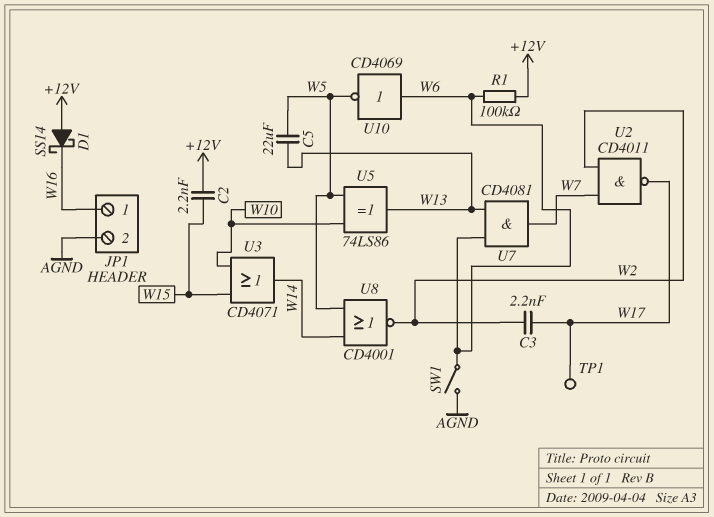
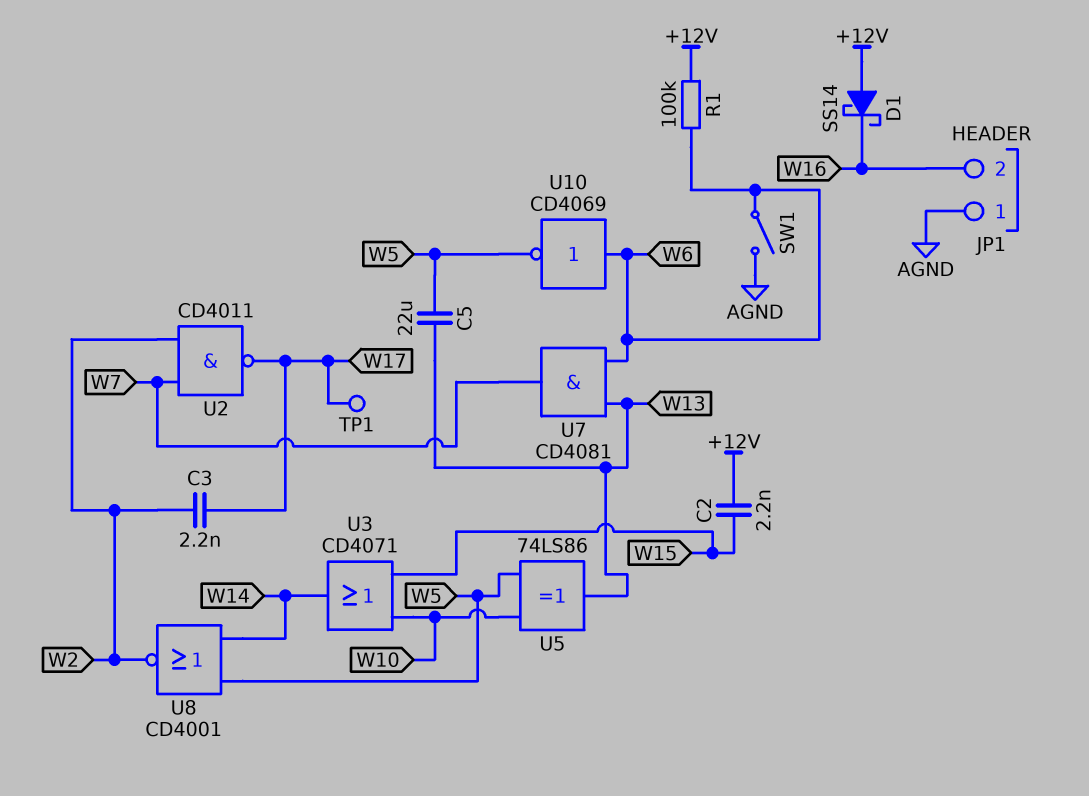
JP1 pin 1: W16 -> AGND
JP1 pin 2: AGND -> W16

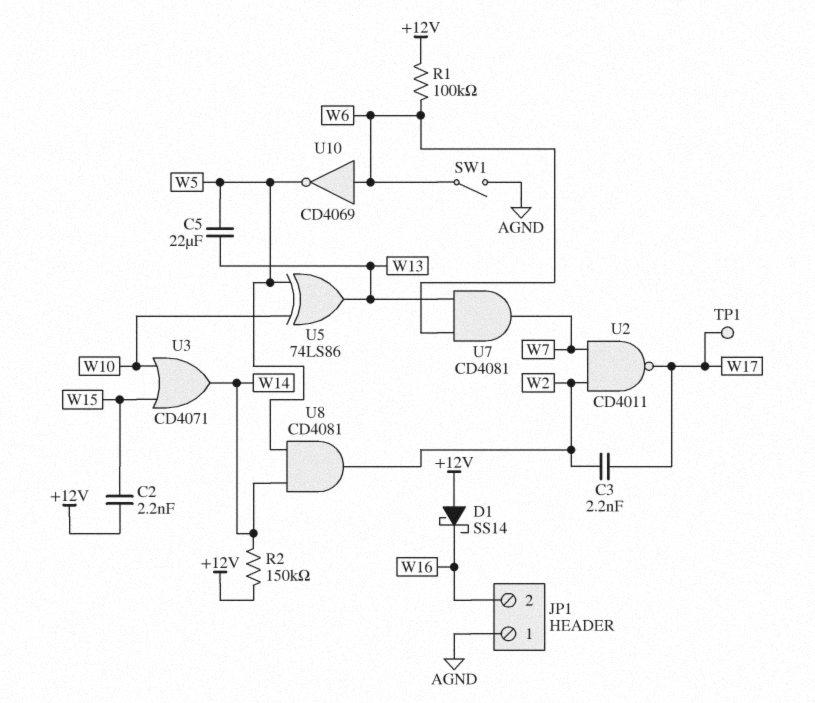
R2: none -> 150k (+12V, W14)
U8: NOR CD4001 (in W5, in W14, out W2) -> AND CD4081 (in W5, in W14, out W2)

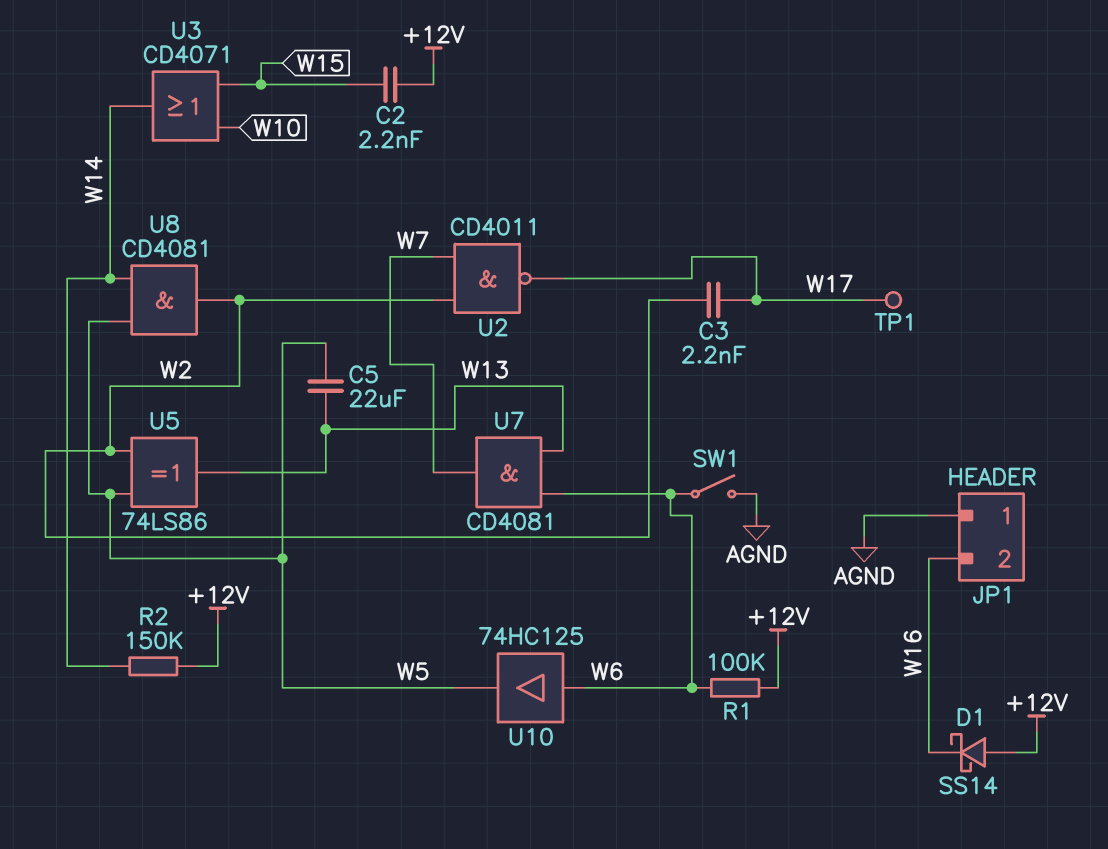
U5: XOR 74LS86 (in W5, in W10, out W13) -> XOR 74LS86 (in W2, in W5, out W13)
U10: NOT CD4069 (in W6, out W5) -> buffer 74HC125 (in W6, out W5)

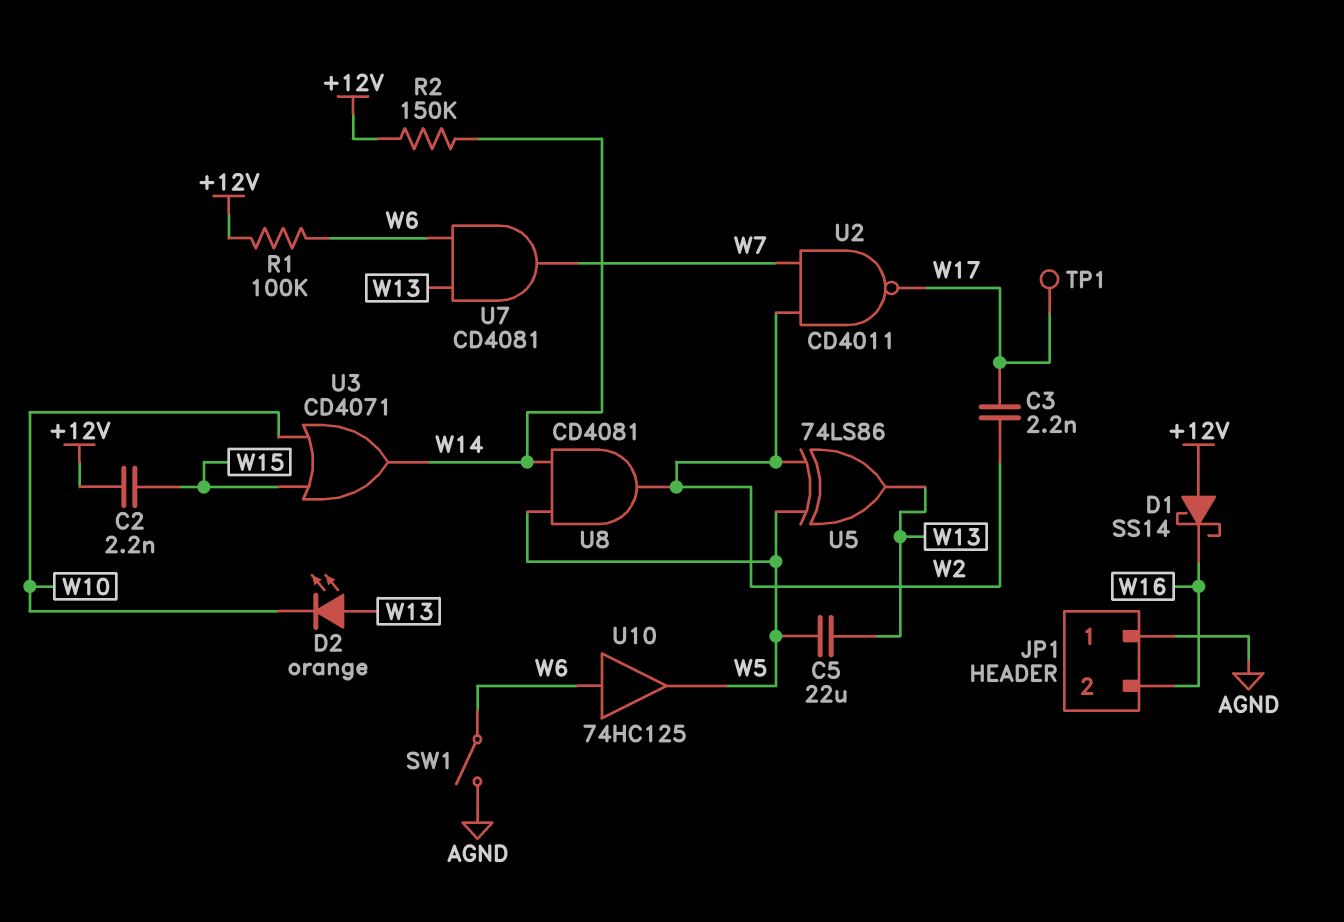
D2: none -> LED orange (A W13, K W10)

